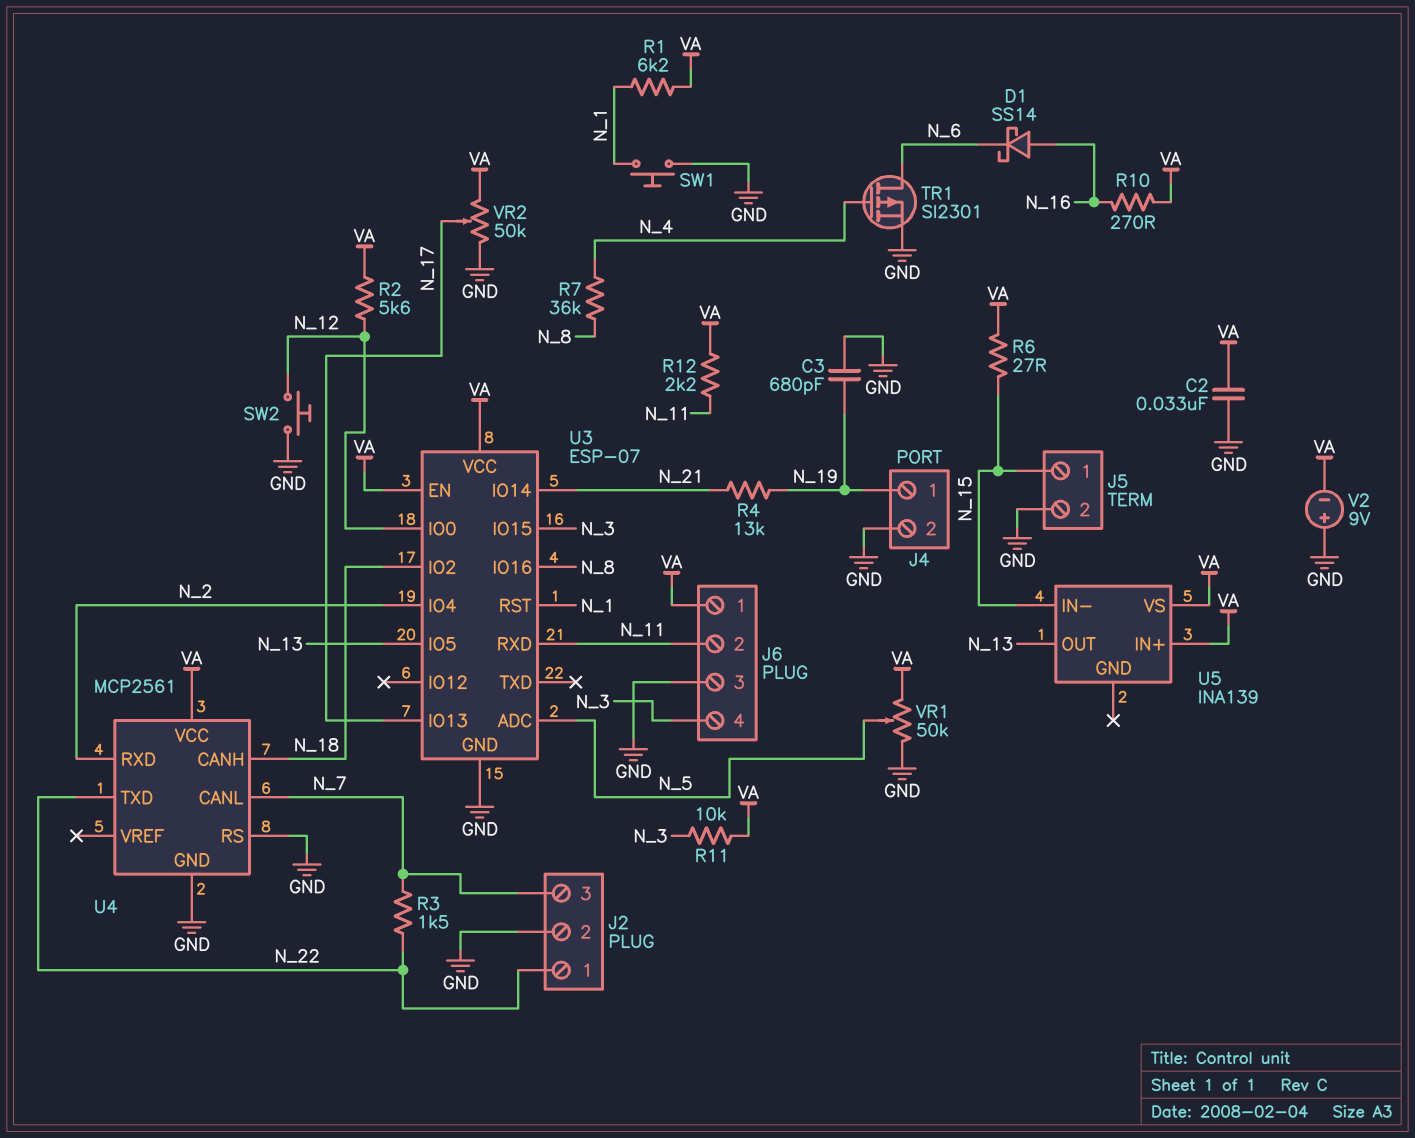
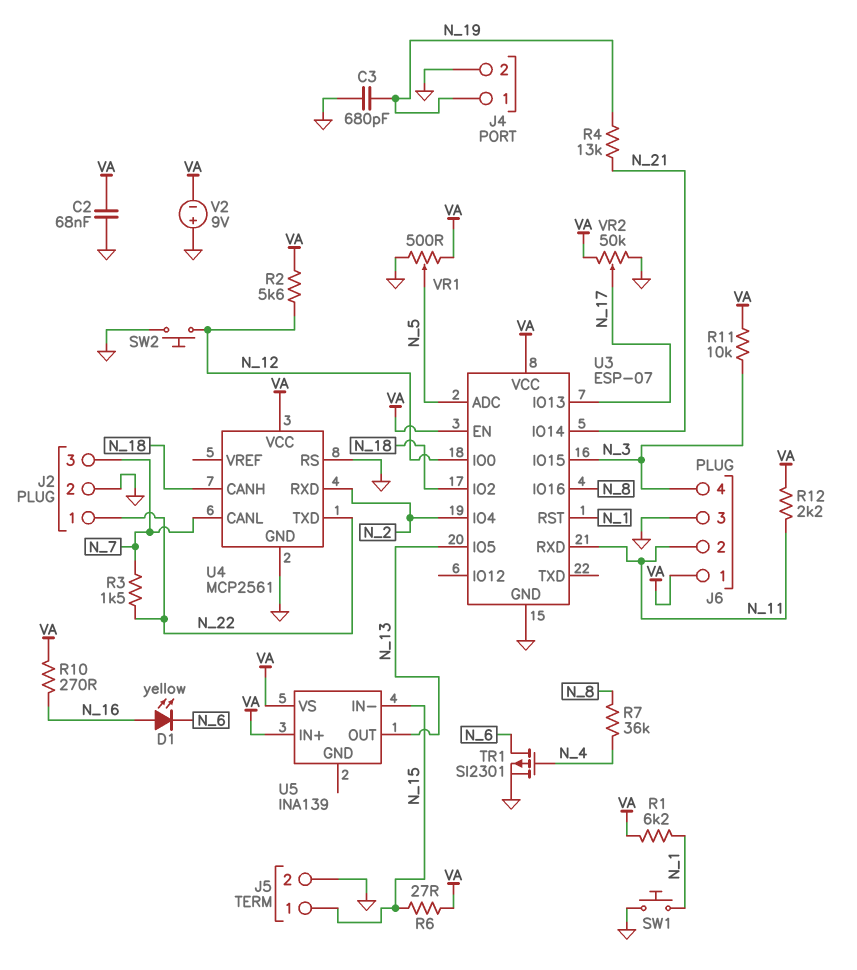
C2: 33nF (GND, VA) -> 68nF (GND, VA)
D1: schottky SS14 (A N_16, K N_6) -> LED yellow (A N_16, K N_6)
VR1: 50k (GND, VA, wiper N_5) -> 500 (GND, VA, wiper N_5)

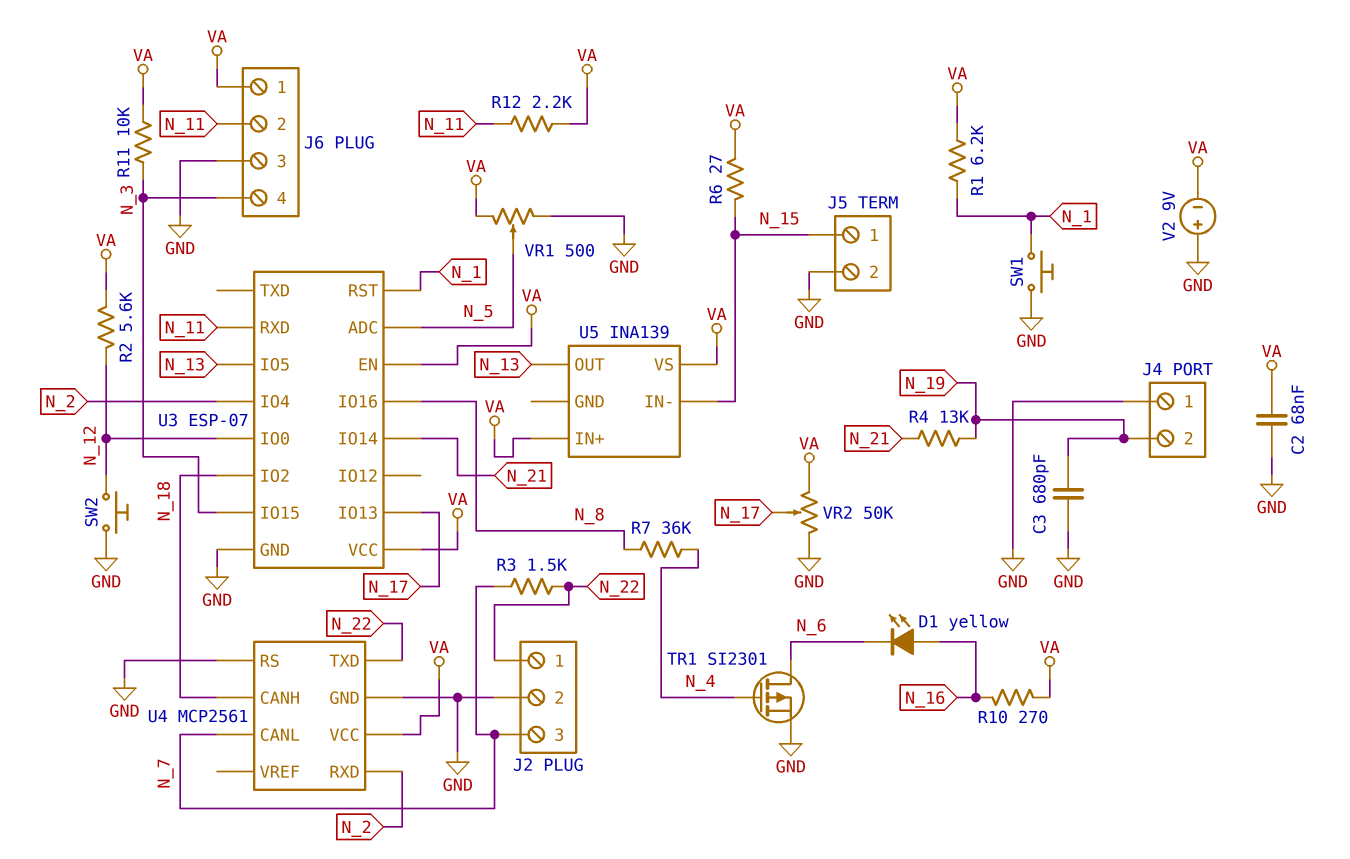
J4 pin 1: N_19 -> GND
J4 pin 2: GND -> N_19

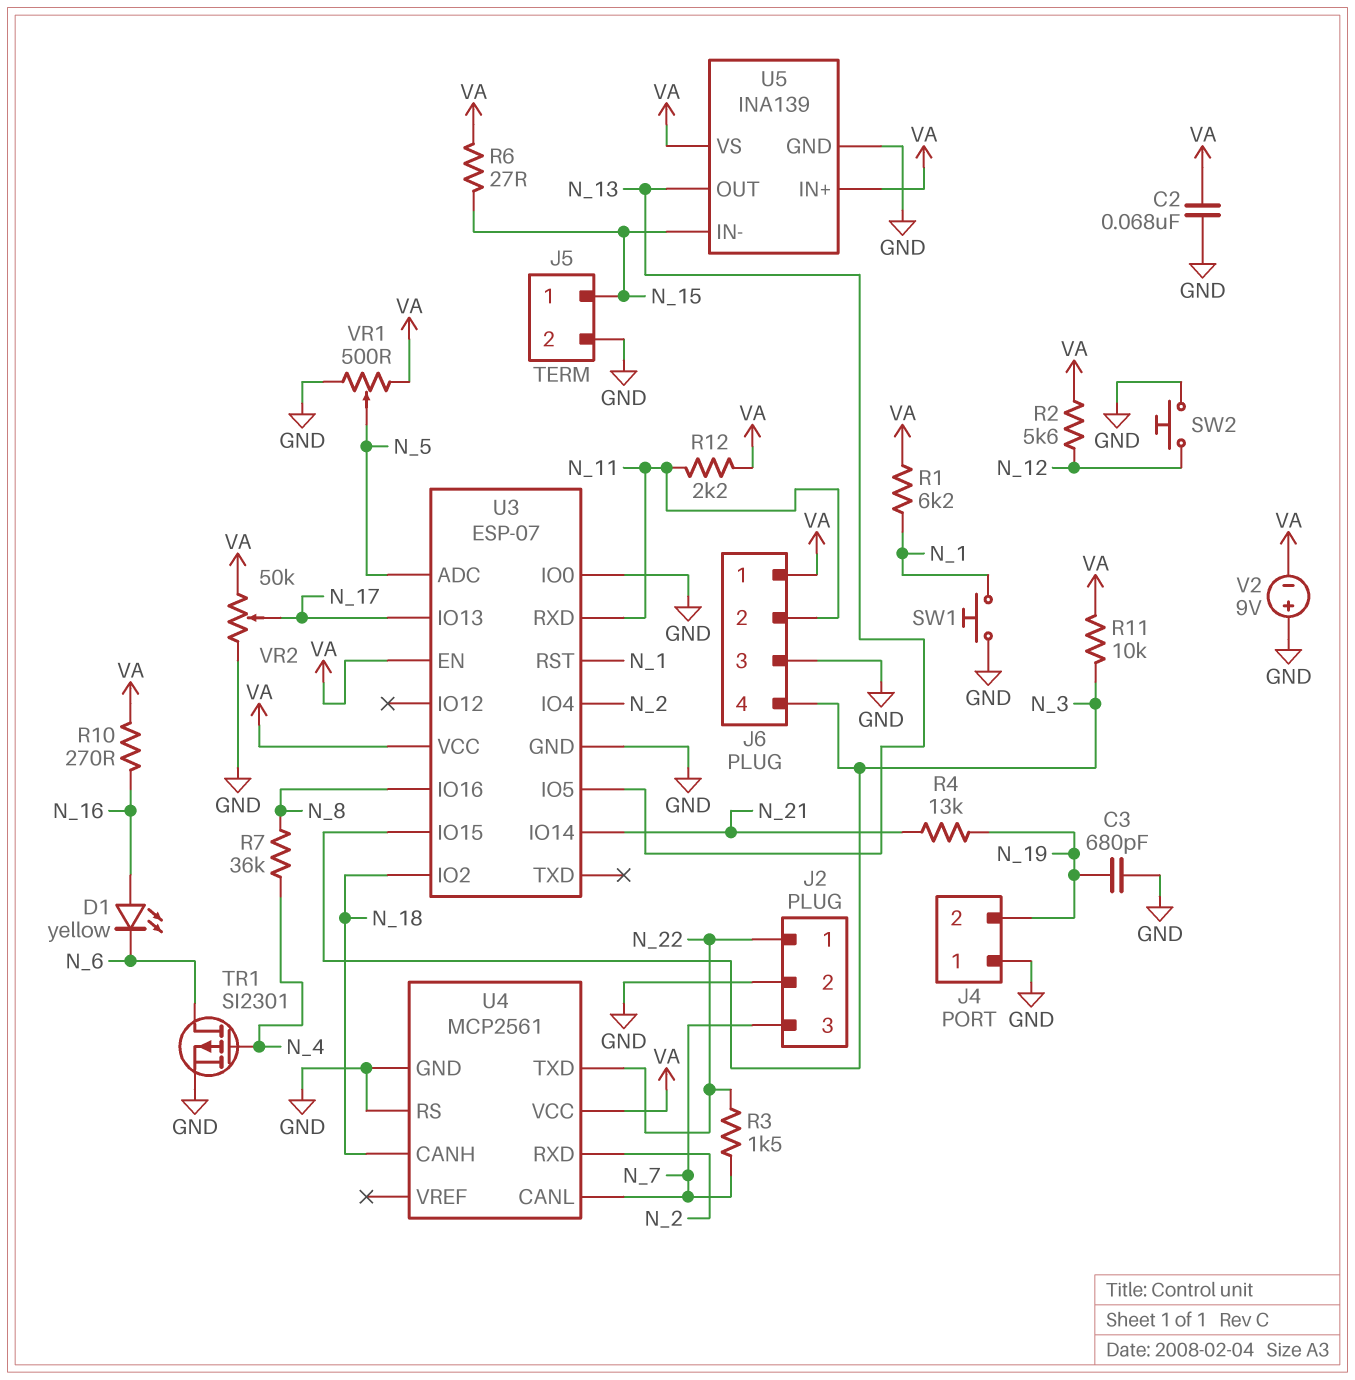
U3 pin IO0: N_12 -> GND
U5 pin GND: none -> GND

